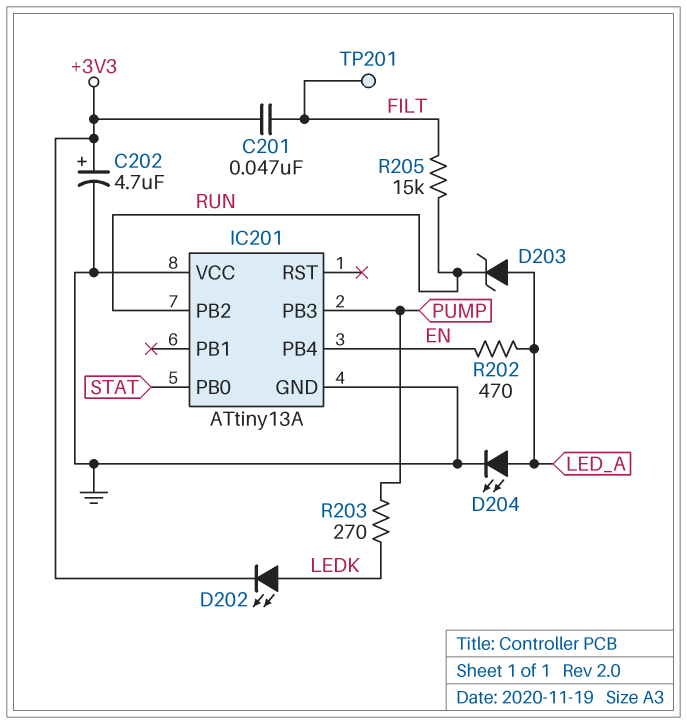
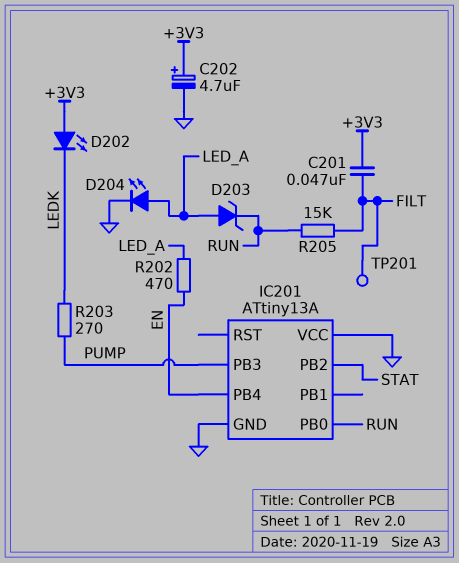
D202: LED (A LEDK, K +3V3) -> LED (A +3V3, K LEDK)
IC201 pin PB0: STAT -> RUN
IC201 pin PB2: RUN -> STAT

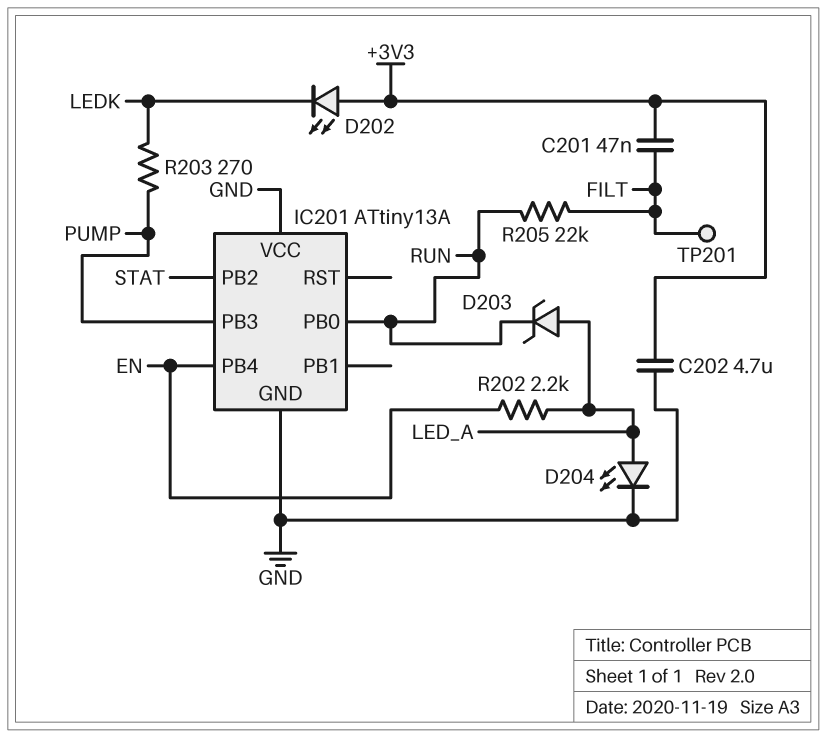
C202: 4.7uF (plus +3V3, minus GND) -> 4.7uF (+3V3, GND)
R202: 470 (EN, LED_A) -> 2.2k (EN, LED_A)
R205: 15k (FILT, RUN) -> 22k (FILT, RUN)

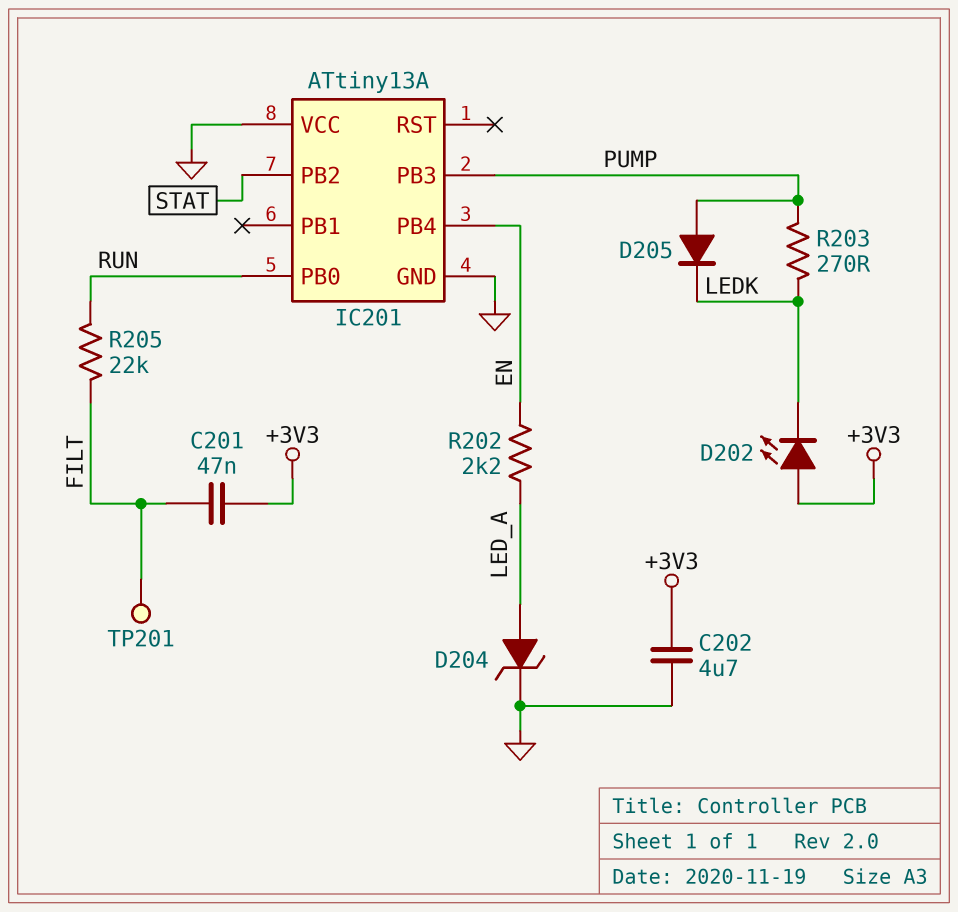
D203: zener (A LED_A, K RUN) -> none
D204: LED (A LED_A, K GND) -> zener (A LED_A, K GND)
D205: none -> diode (A PUMP, K LEDK)

